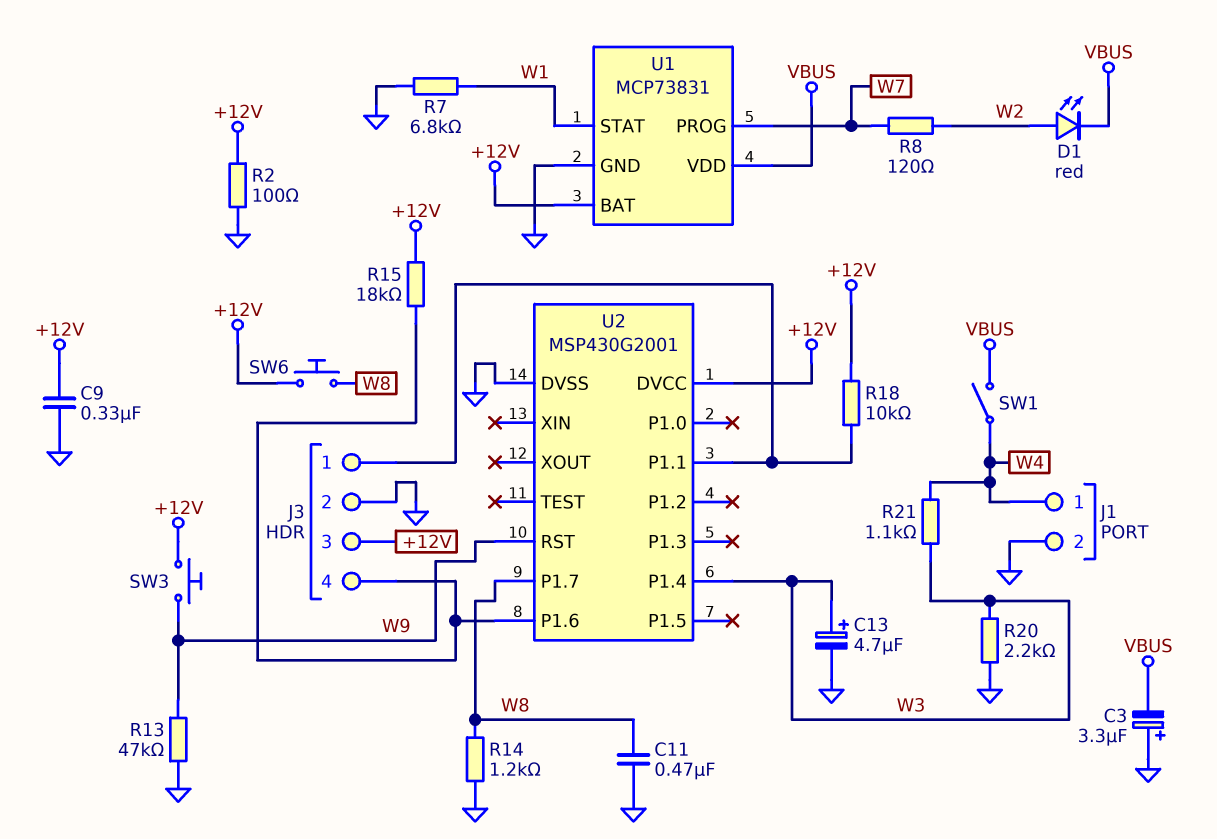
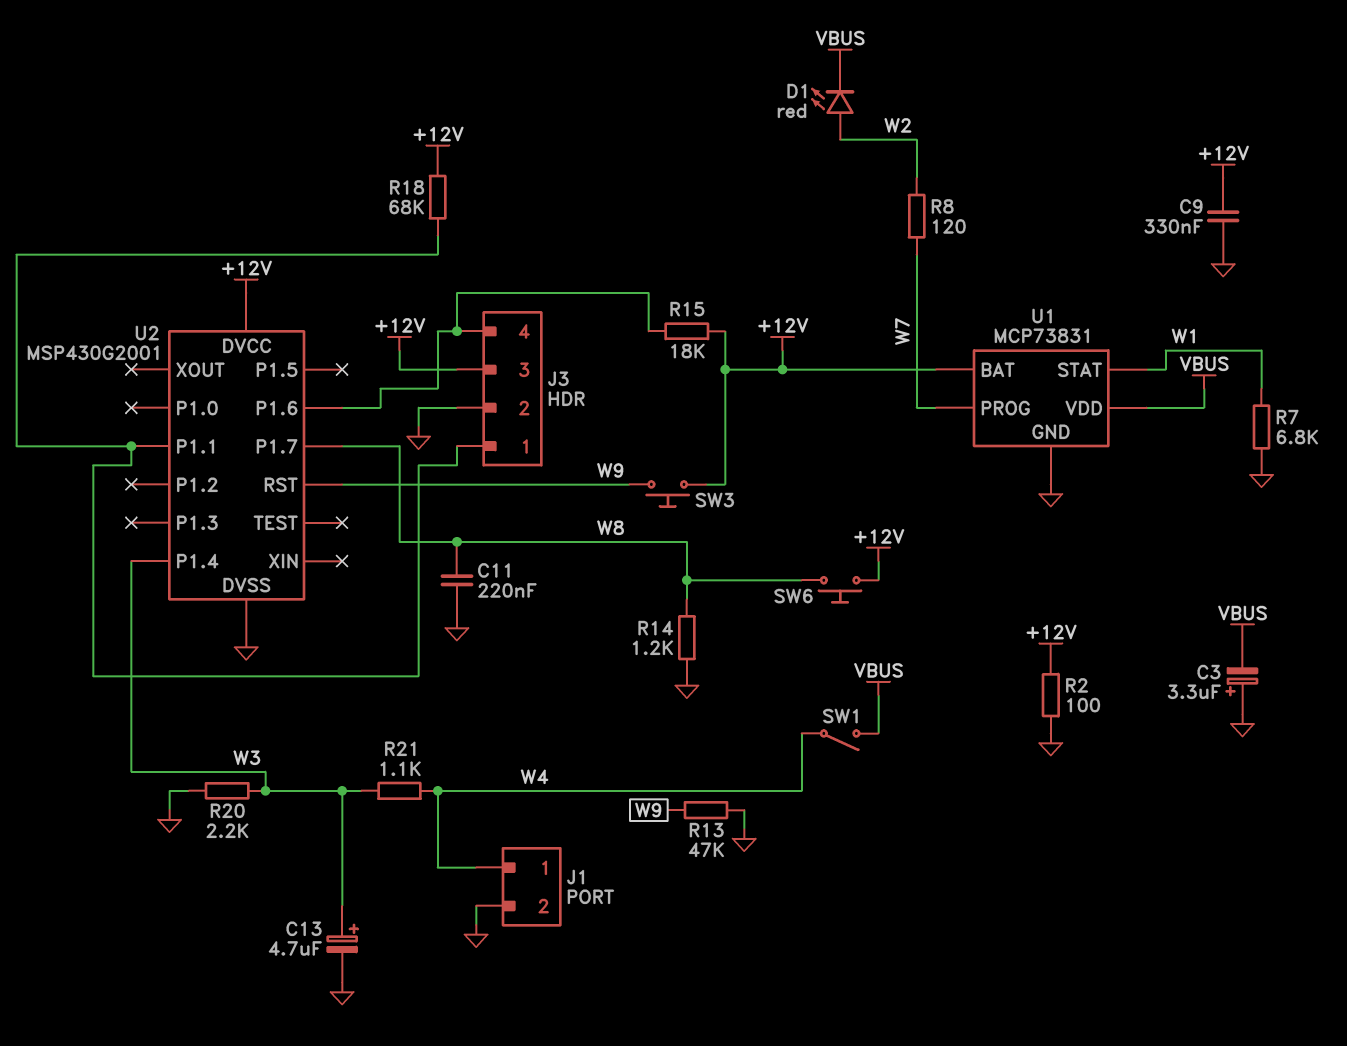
C11: 470nF (GND, W8) -> 220nF (GND, W8)
R18: 10k (+12V, J3/1) -> 68k (+12V, J3/1)

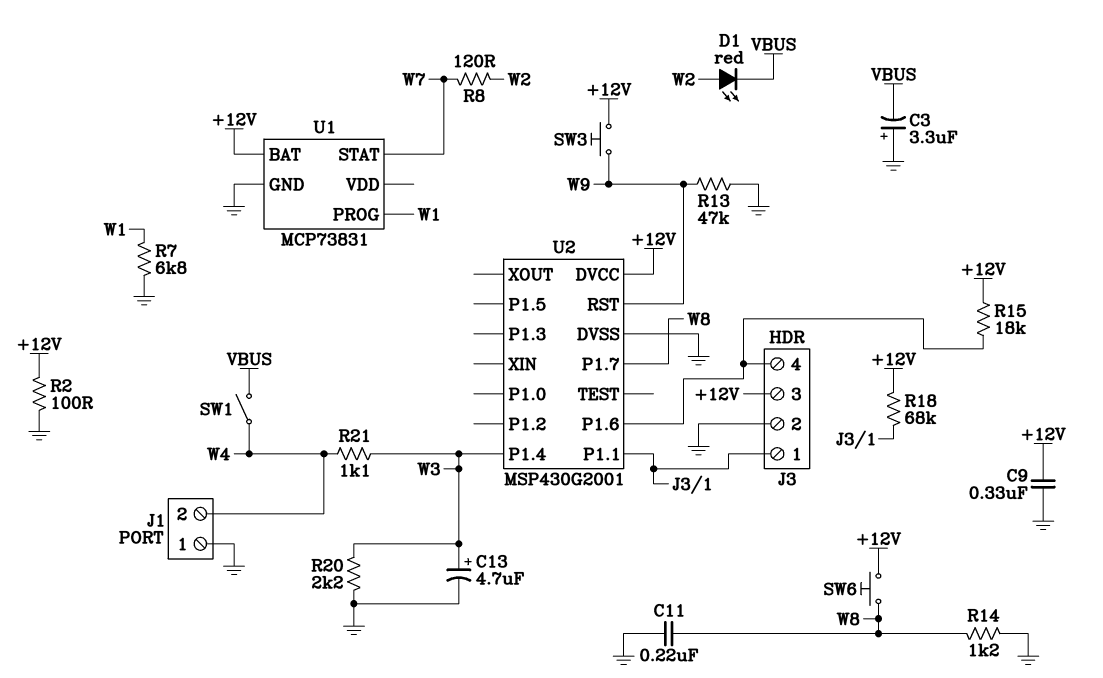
J1 pin 1: W4 -> GND
J1 pin 2: GND -> W4
U1 pin PROG: W7 -> W1
U1 pin STAT: W1 -> W7
U1 pin VDD: VBUS -> none

